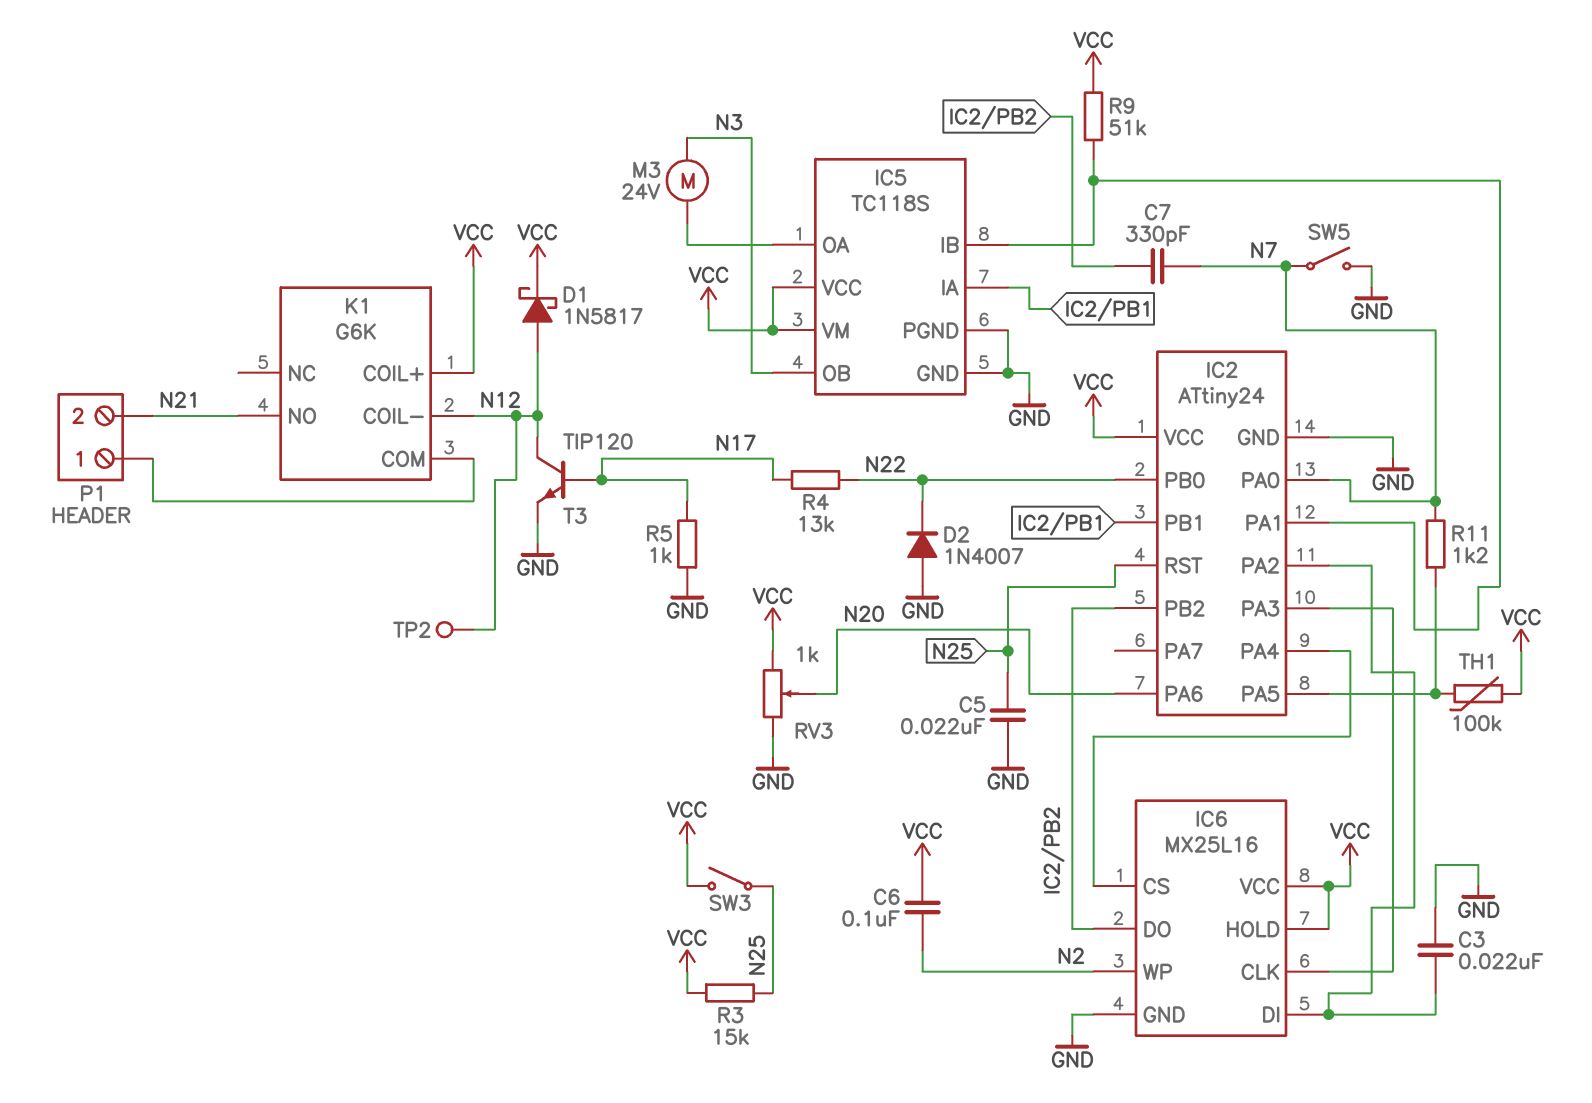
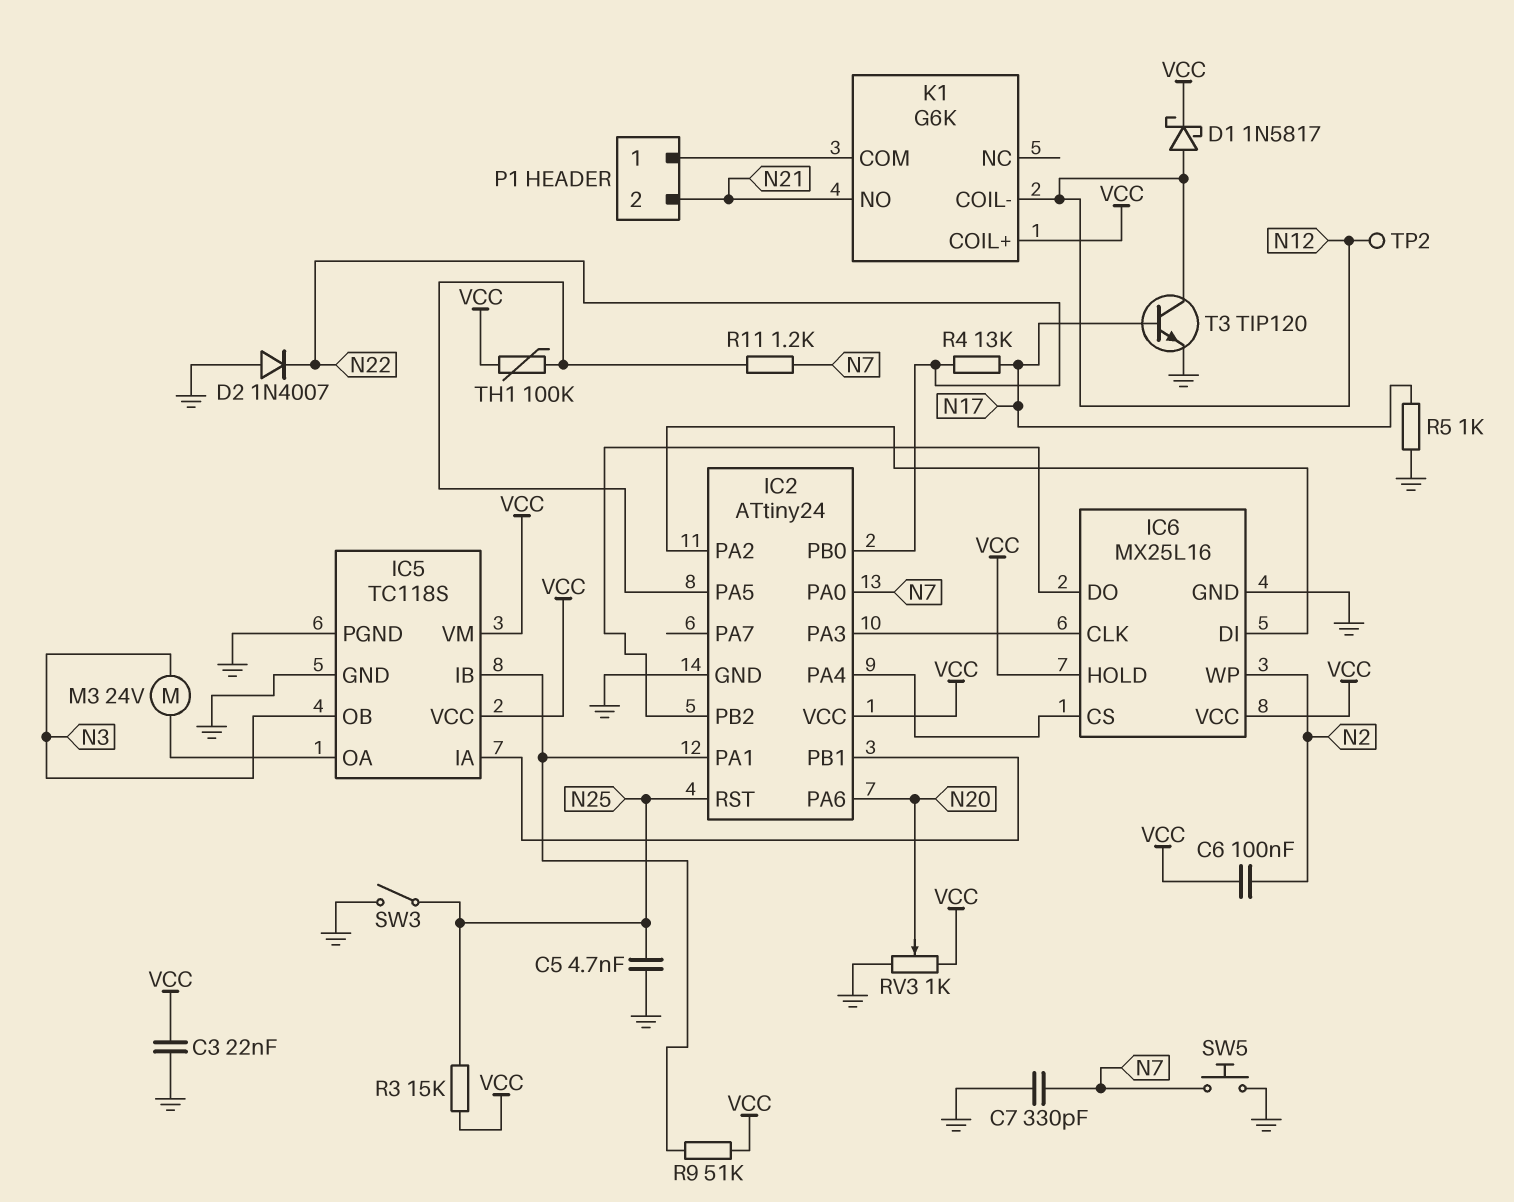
C3: 22nF (GND, IC2/PA2) -> 22nF (GND, VCC)
C5: 22nF (GND, N25) -> 4.7nF (GND, N25)
C7: 330pF (IC2/PB2, N7) -> 330pF (GND, N7)
SW3: switch (N25, VCC) -> switch (GND, N25)
SW5: switch (GND, N7) -> button (GND, N7)

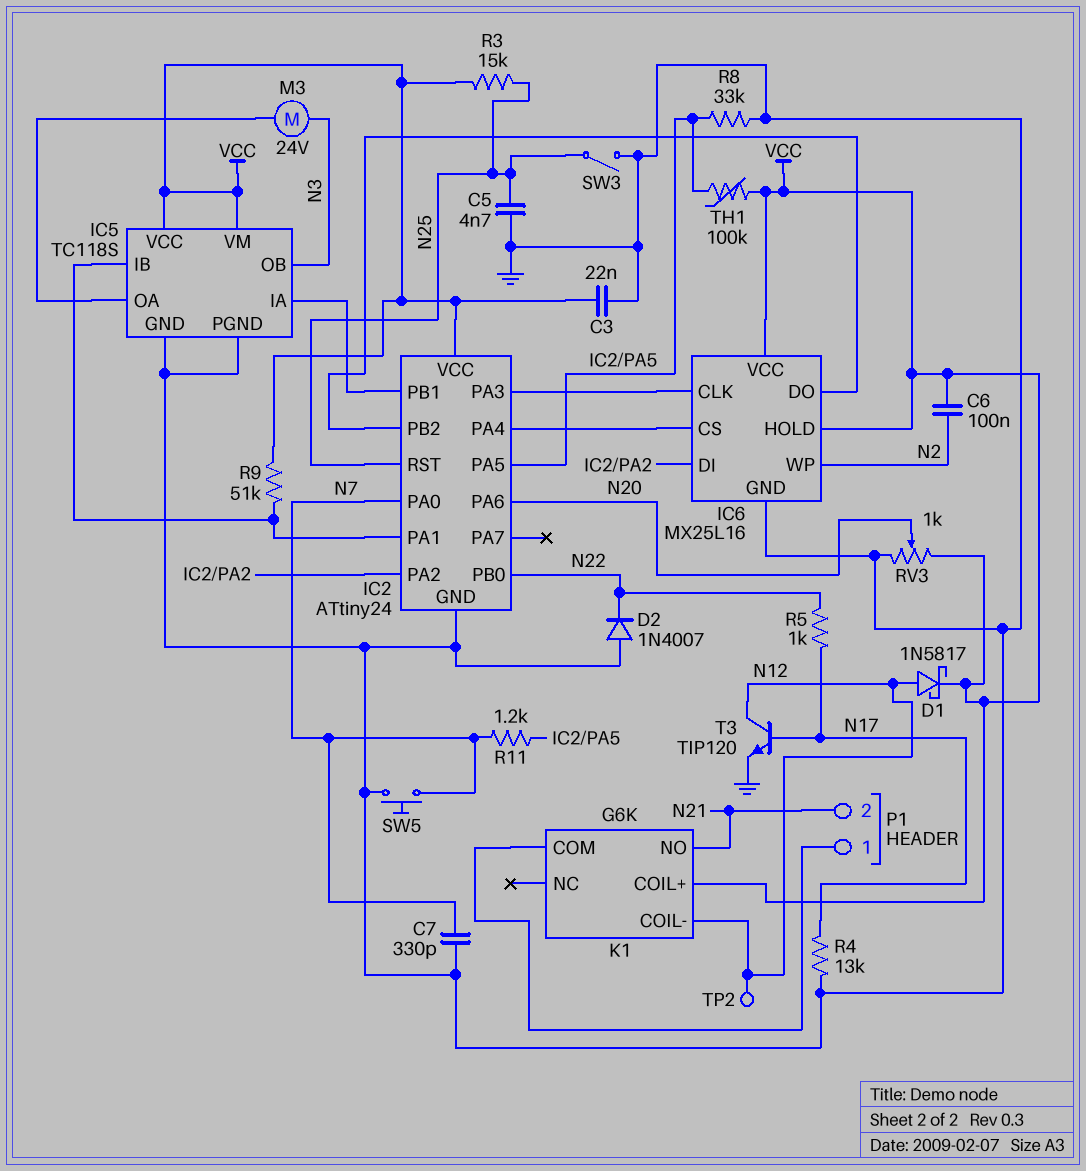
R4: 13k (N17, N22) -> 13k (GND, N17)
R5: 1k (GND, N17) -> 1k (N17, N22)
R8: none -> 33k (GND, IC2/PA5)

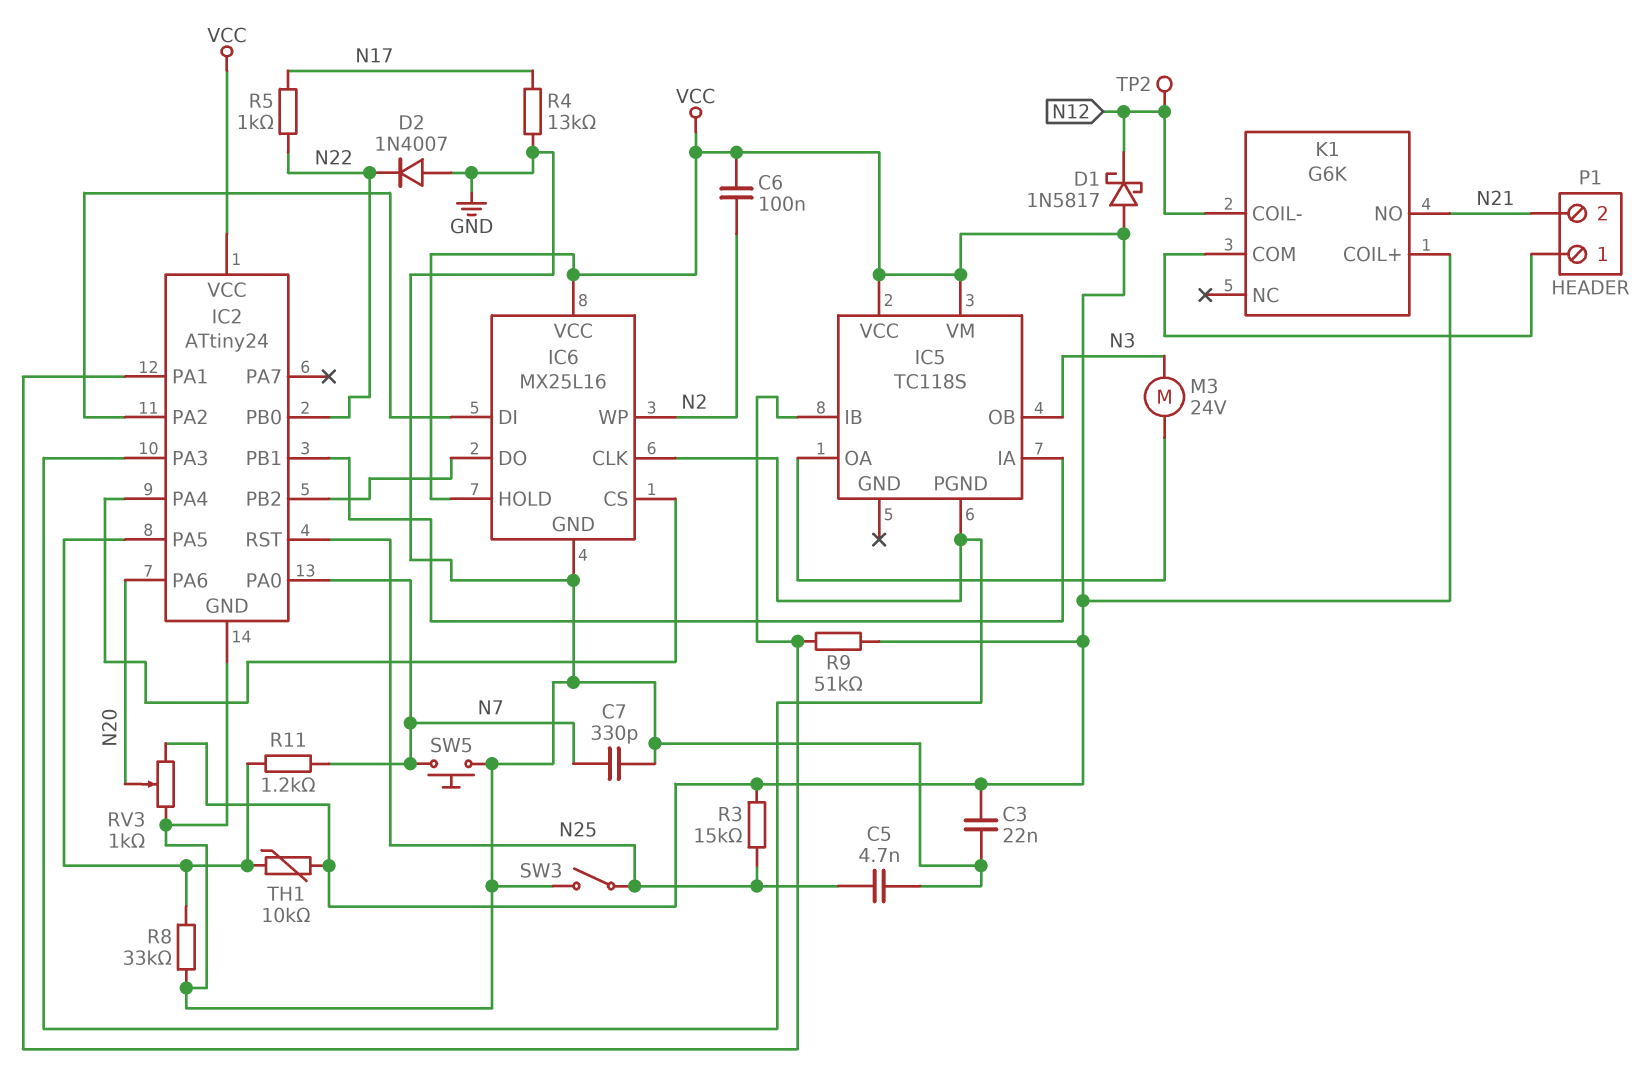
D1: schottky 1N5817 (A N12, K VCC) -> schottky 1N5817 (A VCC, K N12)
IC5 pin GND: GND -> none
IC5 pin PGND: GND -> IC2/PA3
T3: NPN TIP120 (B N17, C N12, E GND) -> none
TH1: 100k (IC2/PA5, VCC) -> 10k (IC2/PA5, VCC)

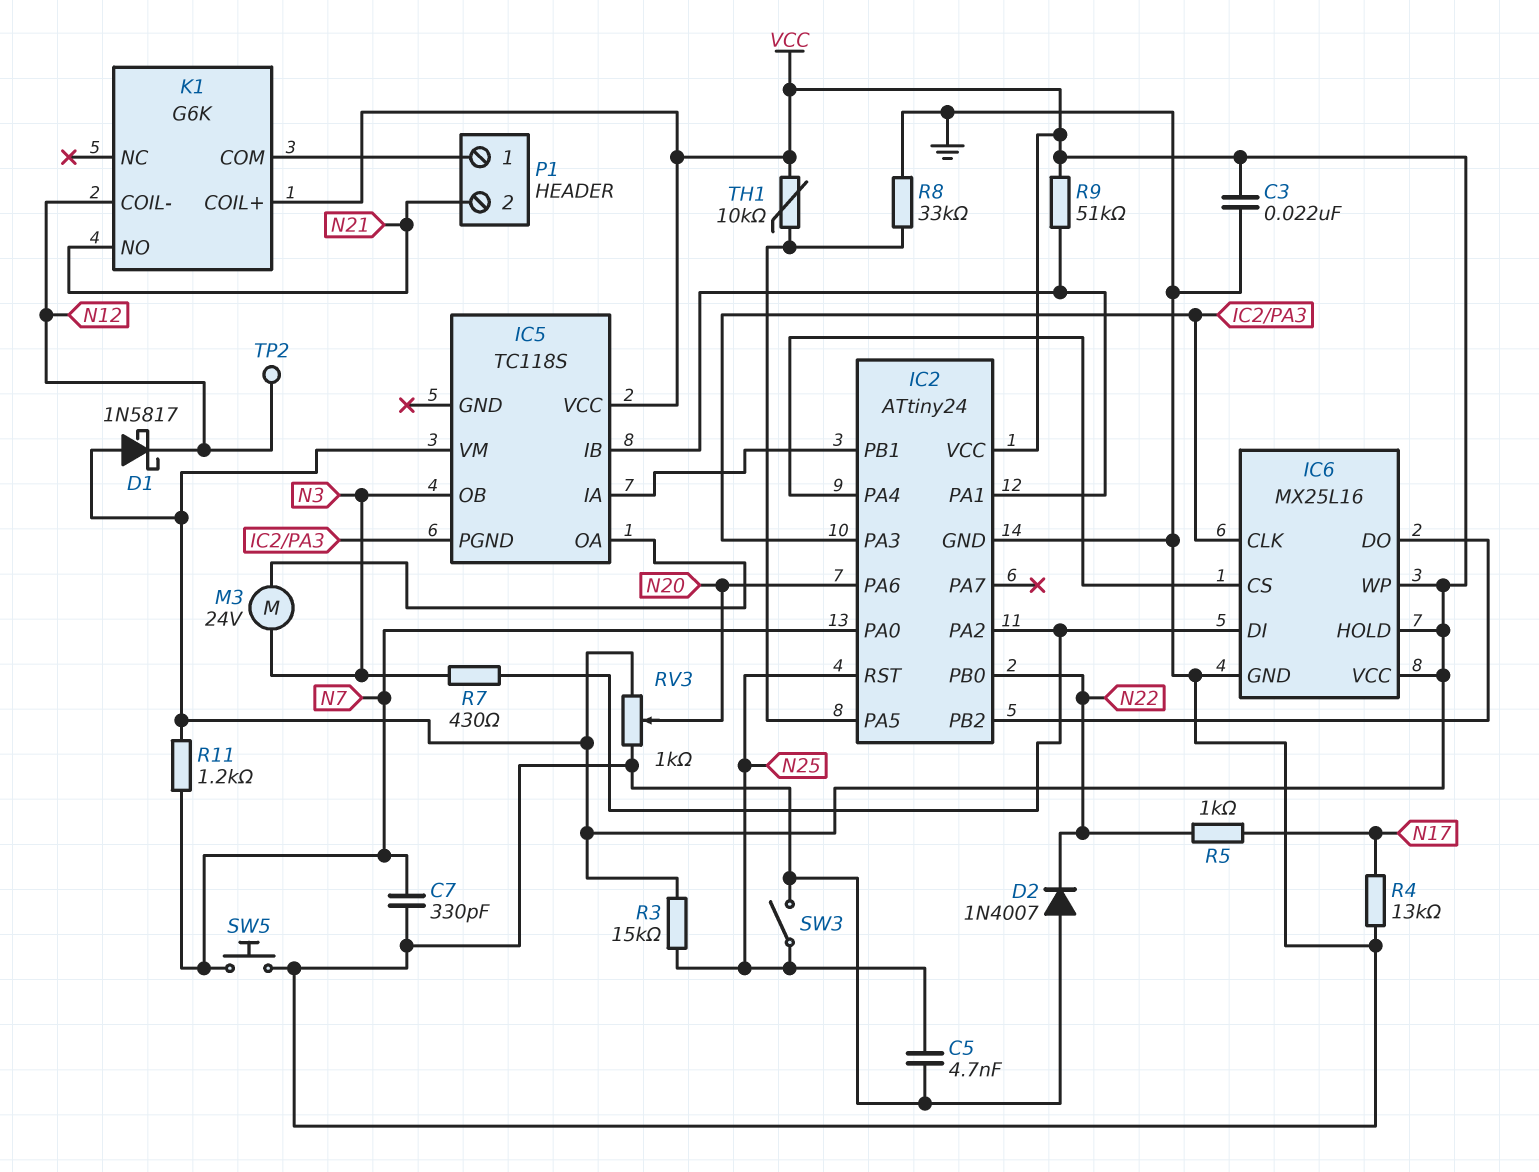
C6: 100nF (N2, VCC) -> none
IC6 pin WP: N2 -> VCC
R7: none -> 430 (IC2/PA2, N3)
R11: 1.2k (IC2/PA5, N7) -> 1.2k (N7, VCC)

